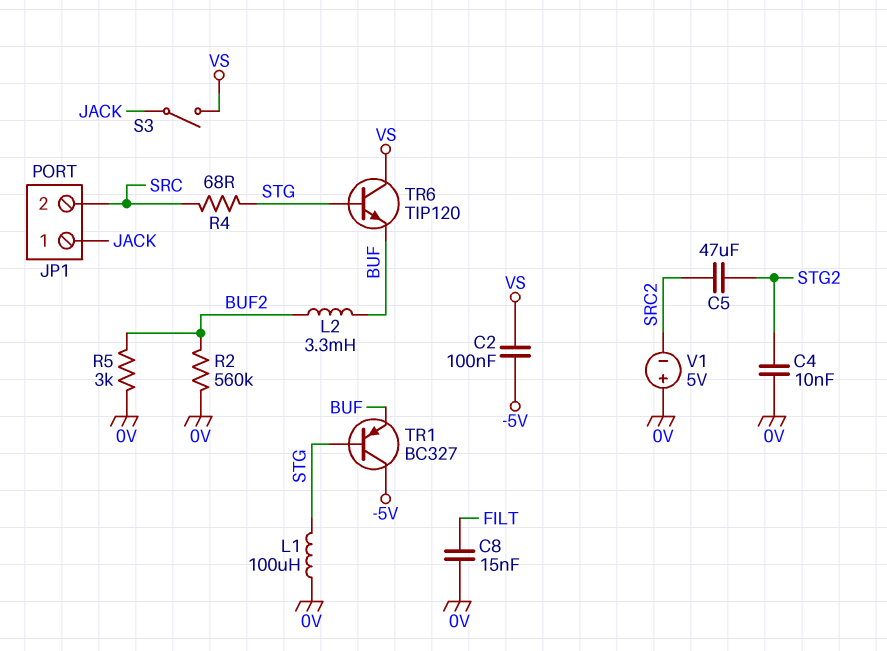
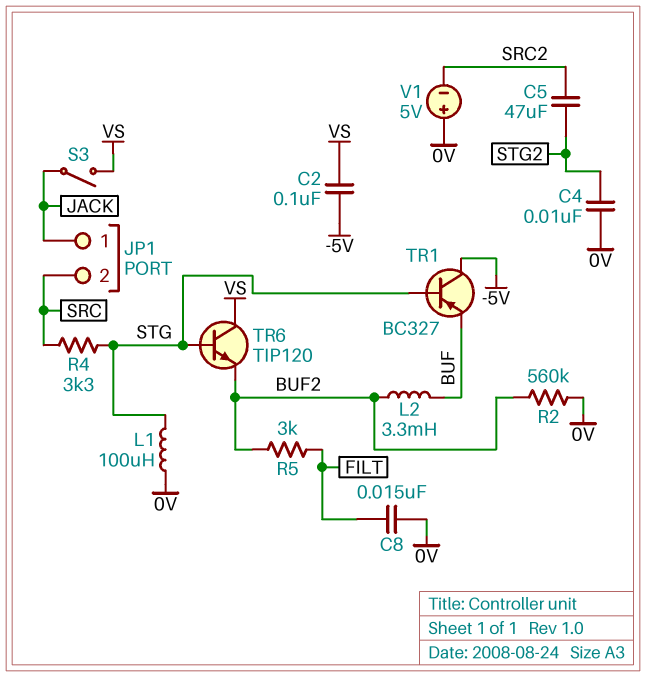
R4: 68 (SRC, STG) -> 3.3k (SRC, STG)
R5: 3k (0V, BUF2) -> 3k (BUF2, FILT)
TR6: NPN TIP120 (B STG, C VS, E BUF) -> NPN TIP120 (B STG, C VS, E BUF2)

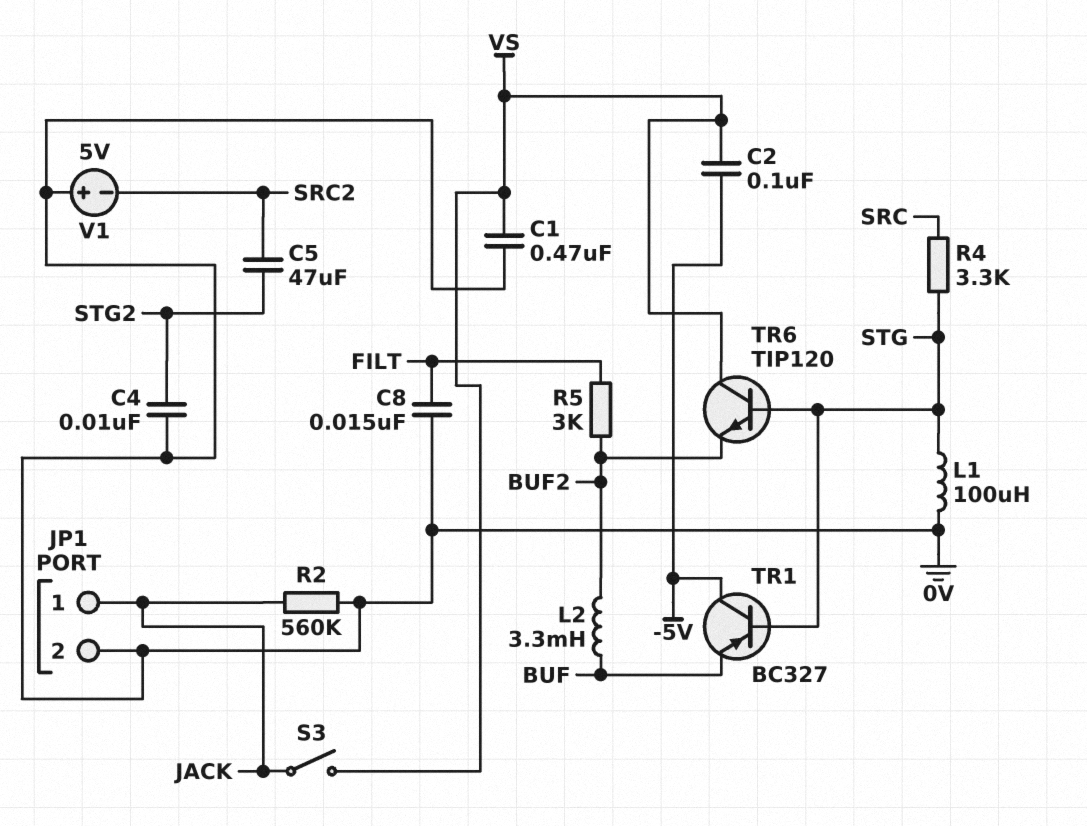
C1: none -> 470nF (0V, VS)
JP1 pin 2: SRC -> 0V
R2: 560k (0V, BUF2) -> 560k (0V, JACK)

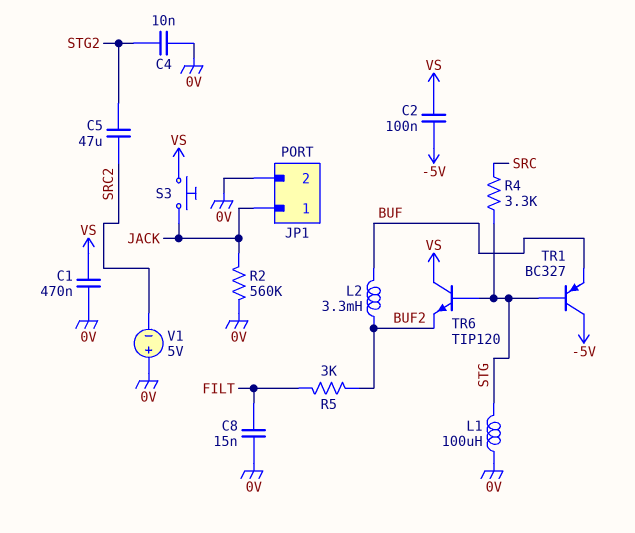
S3: switch (JACK, VS) -> button (JACK, VS)

